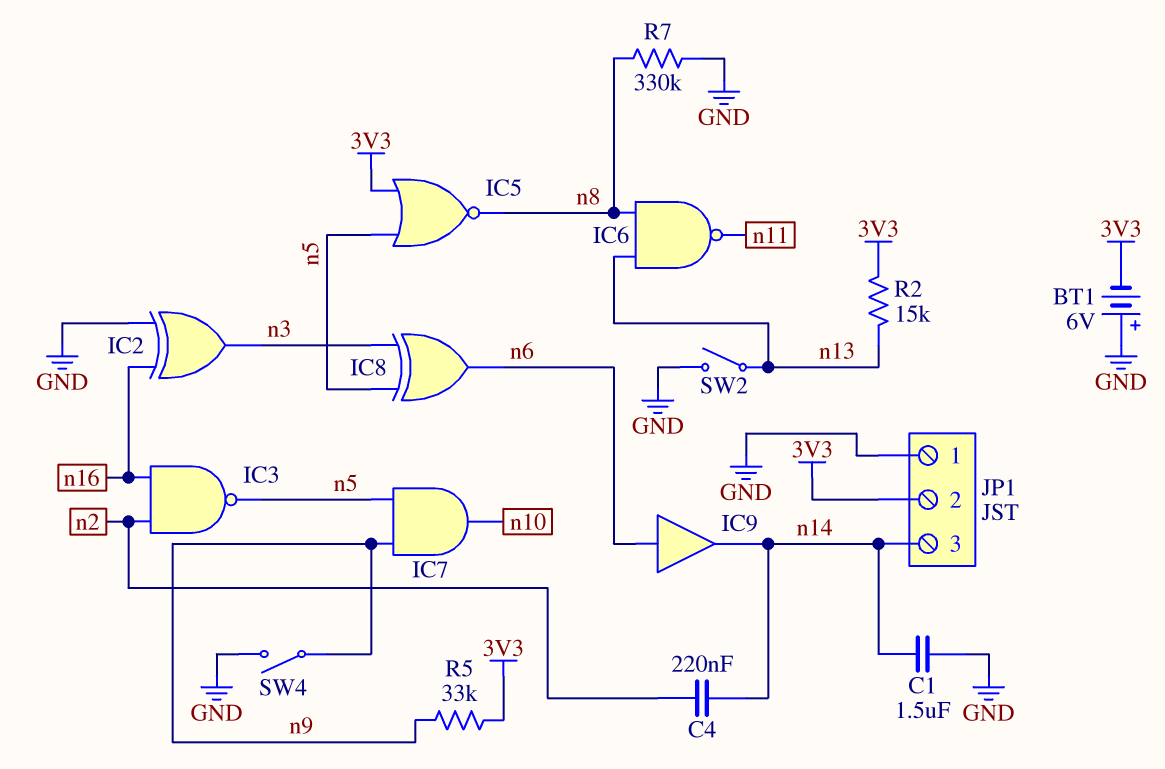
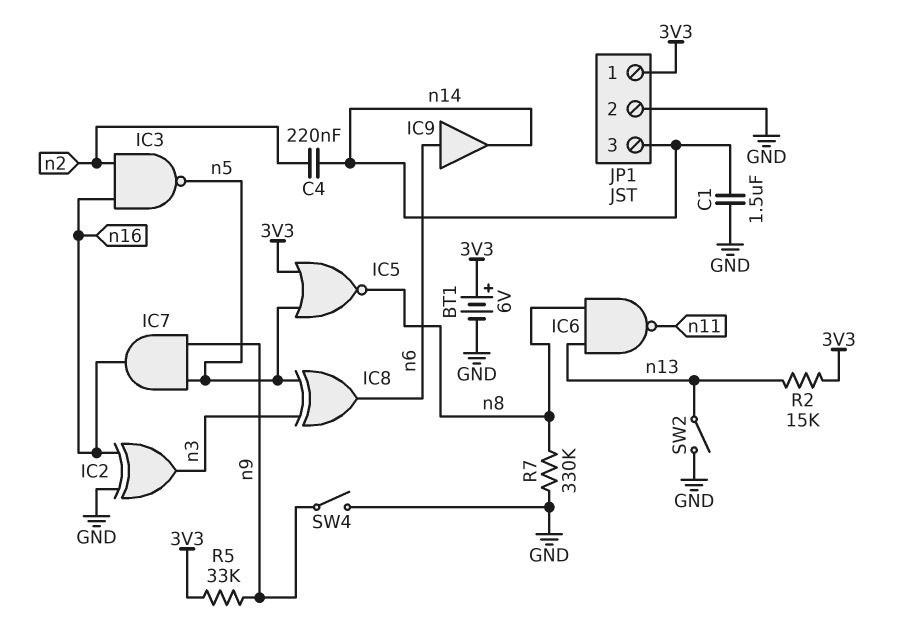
BT1: 6V (plus GND, minus 3V3) -> 6V (plus 3V3, minus GND)
IC7: AND (in n5, in n9, out n10) -> AND (in n5, in n9, out n16)
JP1 pin 1: GND -> 3V3
JP1 pin 2: 3V3 -> GND

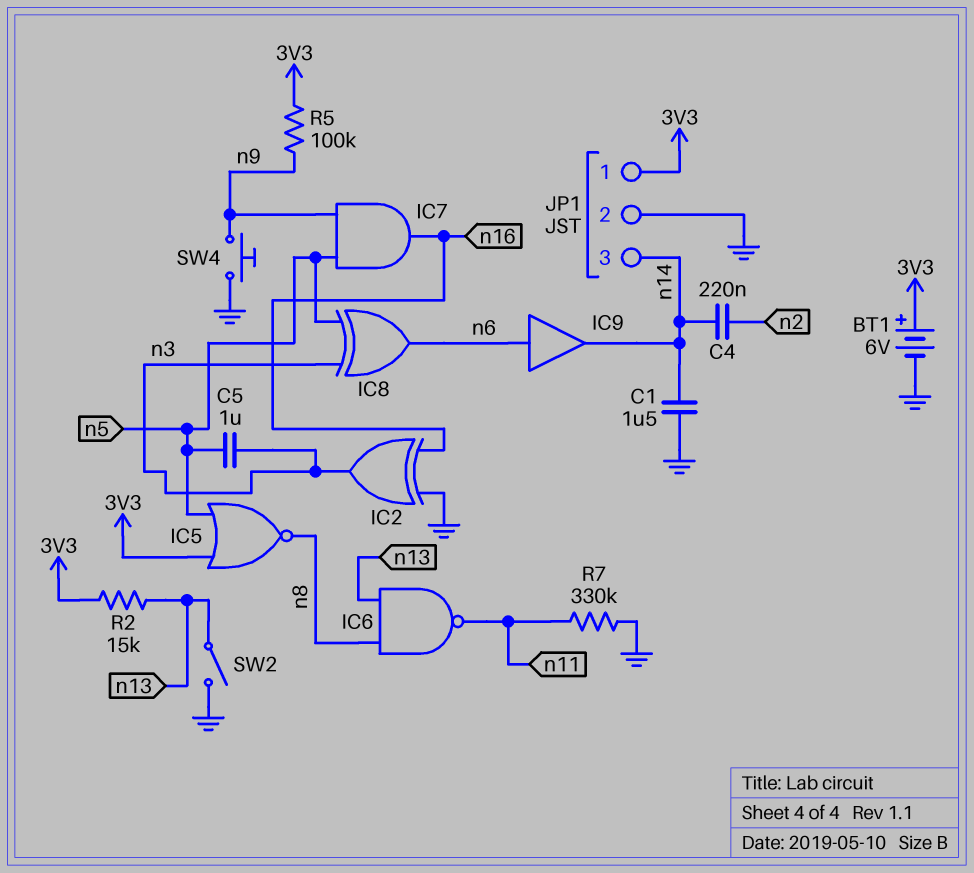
C5: none -> 1uF (n3, n5)
IC3: NAND (in n2, in n16, out n5) -> none
R5: 33k (3V3, n9) -> 100k (3V3, n9)
R7: 330k (GND, n8) -> 330k (GND, n11)
SW4: switch (GND, n9) -> button (GND, n9)

